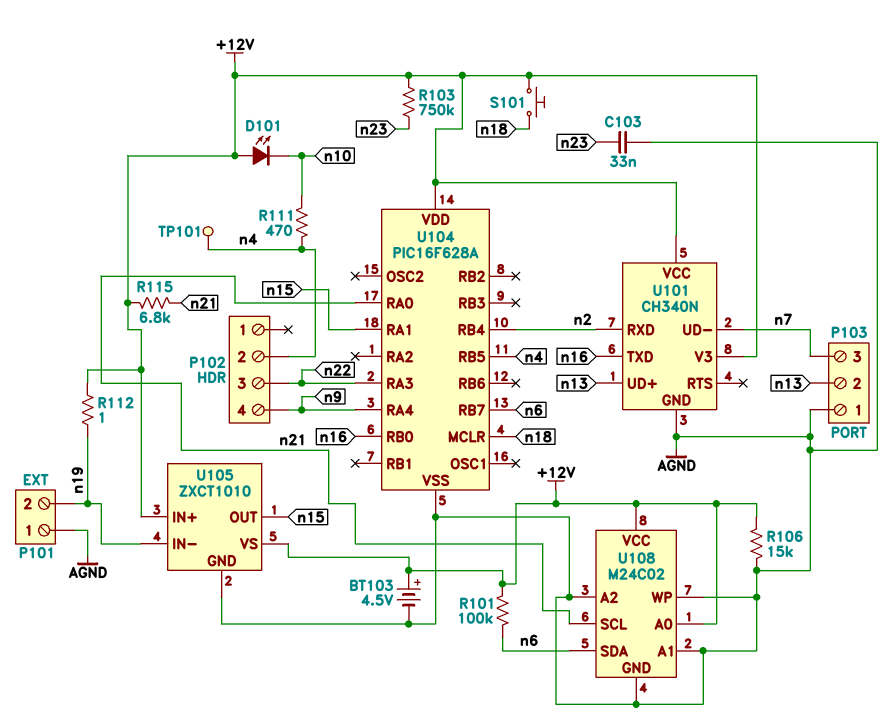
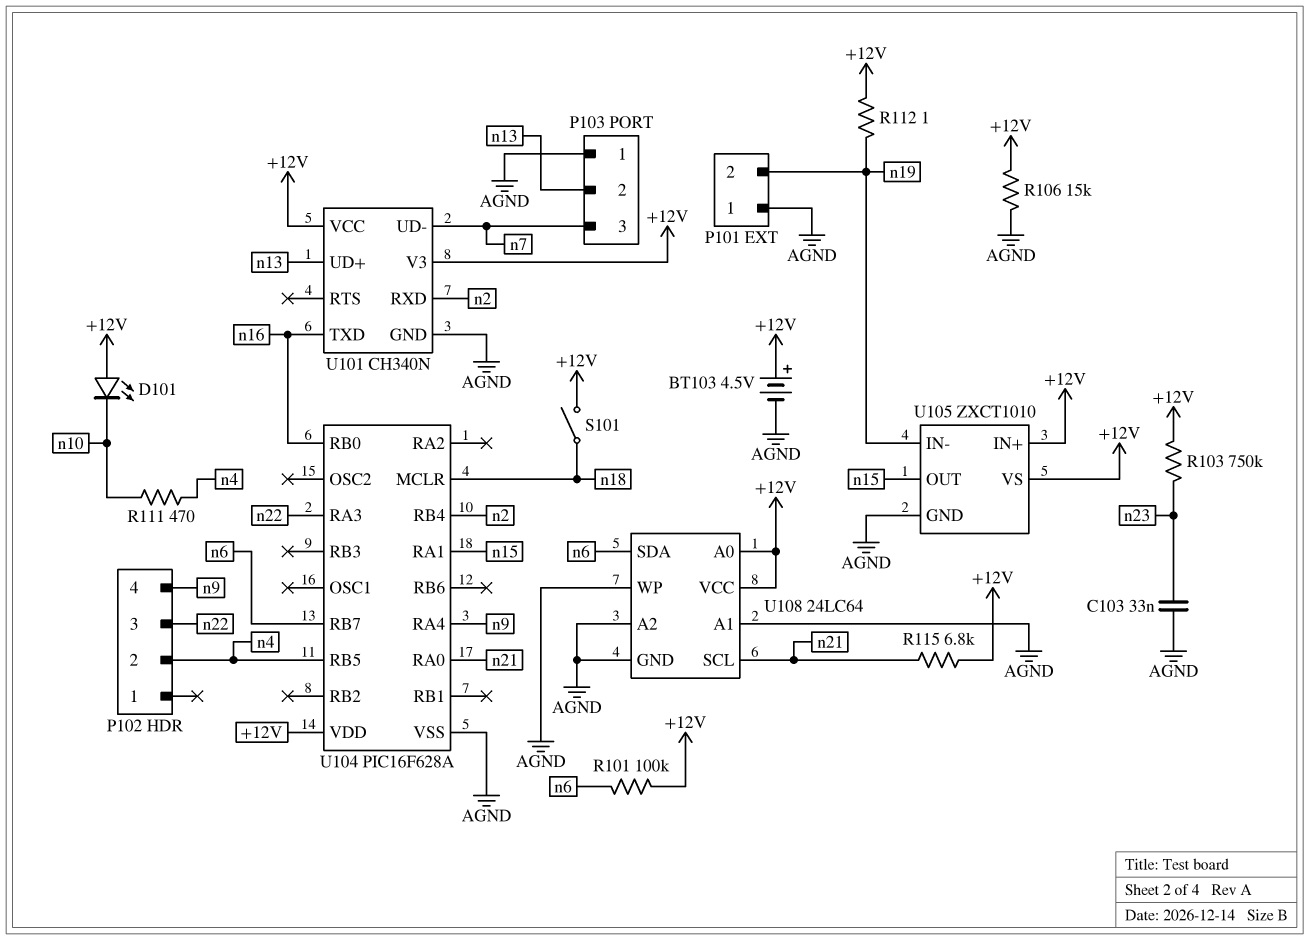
S101: button (+12V, n18) -> switch (+12V, n18)
TP101: test point (n4) -> none
U108: M24C02 -> 24LC64

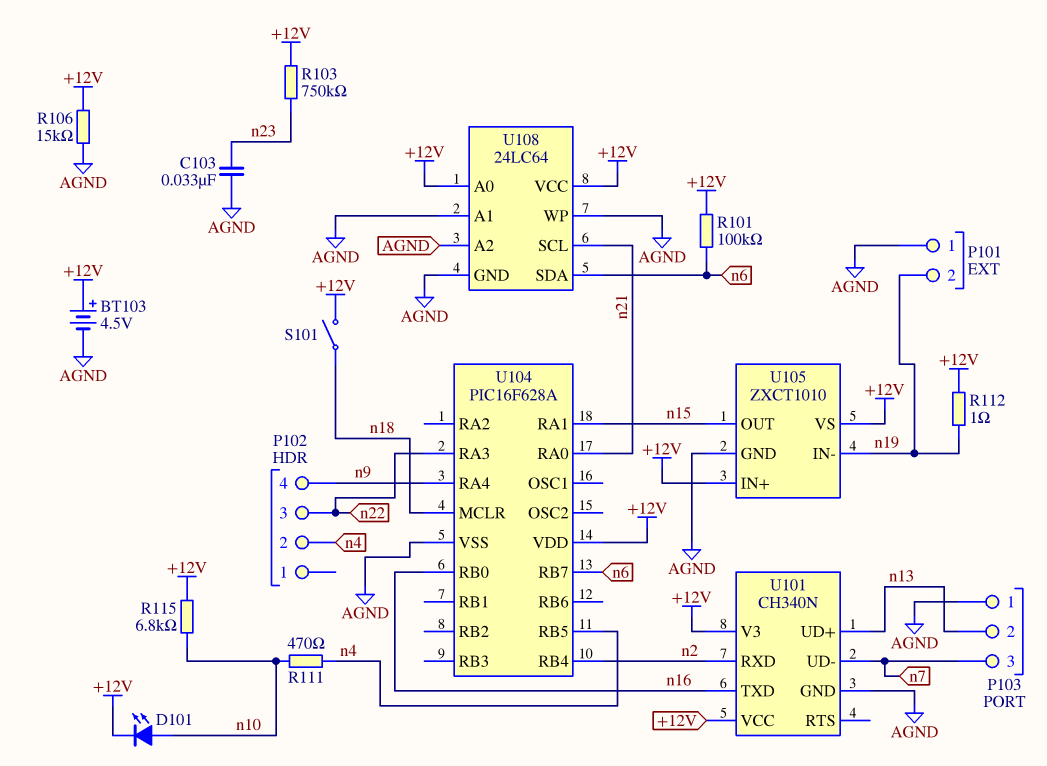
D101: LED (A +12V, K n10) -> LED (A n10, K +12V)
R115: 6.8k (+12V, n21) -> 6.8k (+12V, n10)

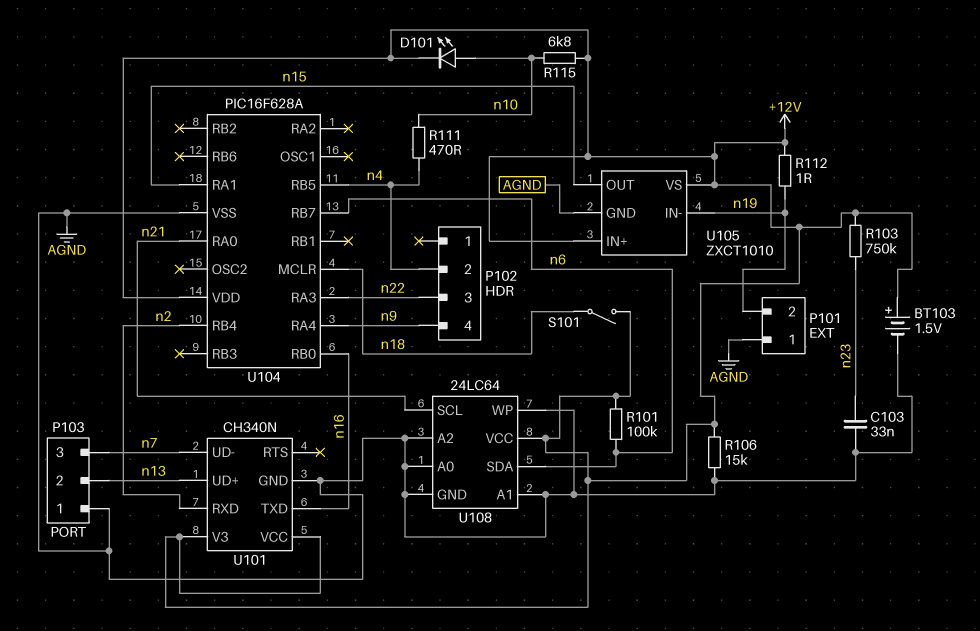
BT103: 4.5V (plus +12V, minus AGND) -> 1.5V (plus +12V, minus AGND)
U108 pin A0: +12V -> AGND

